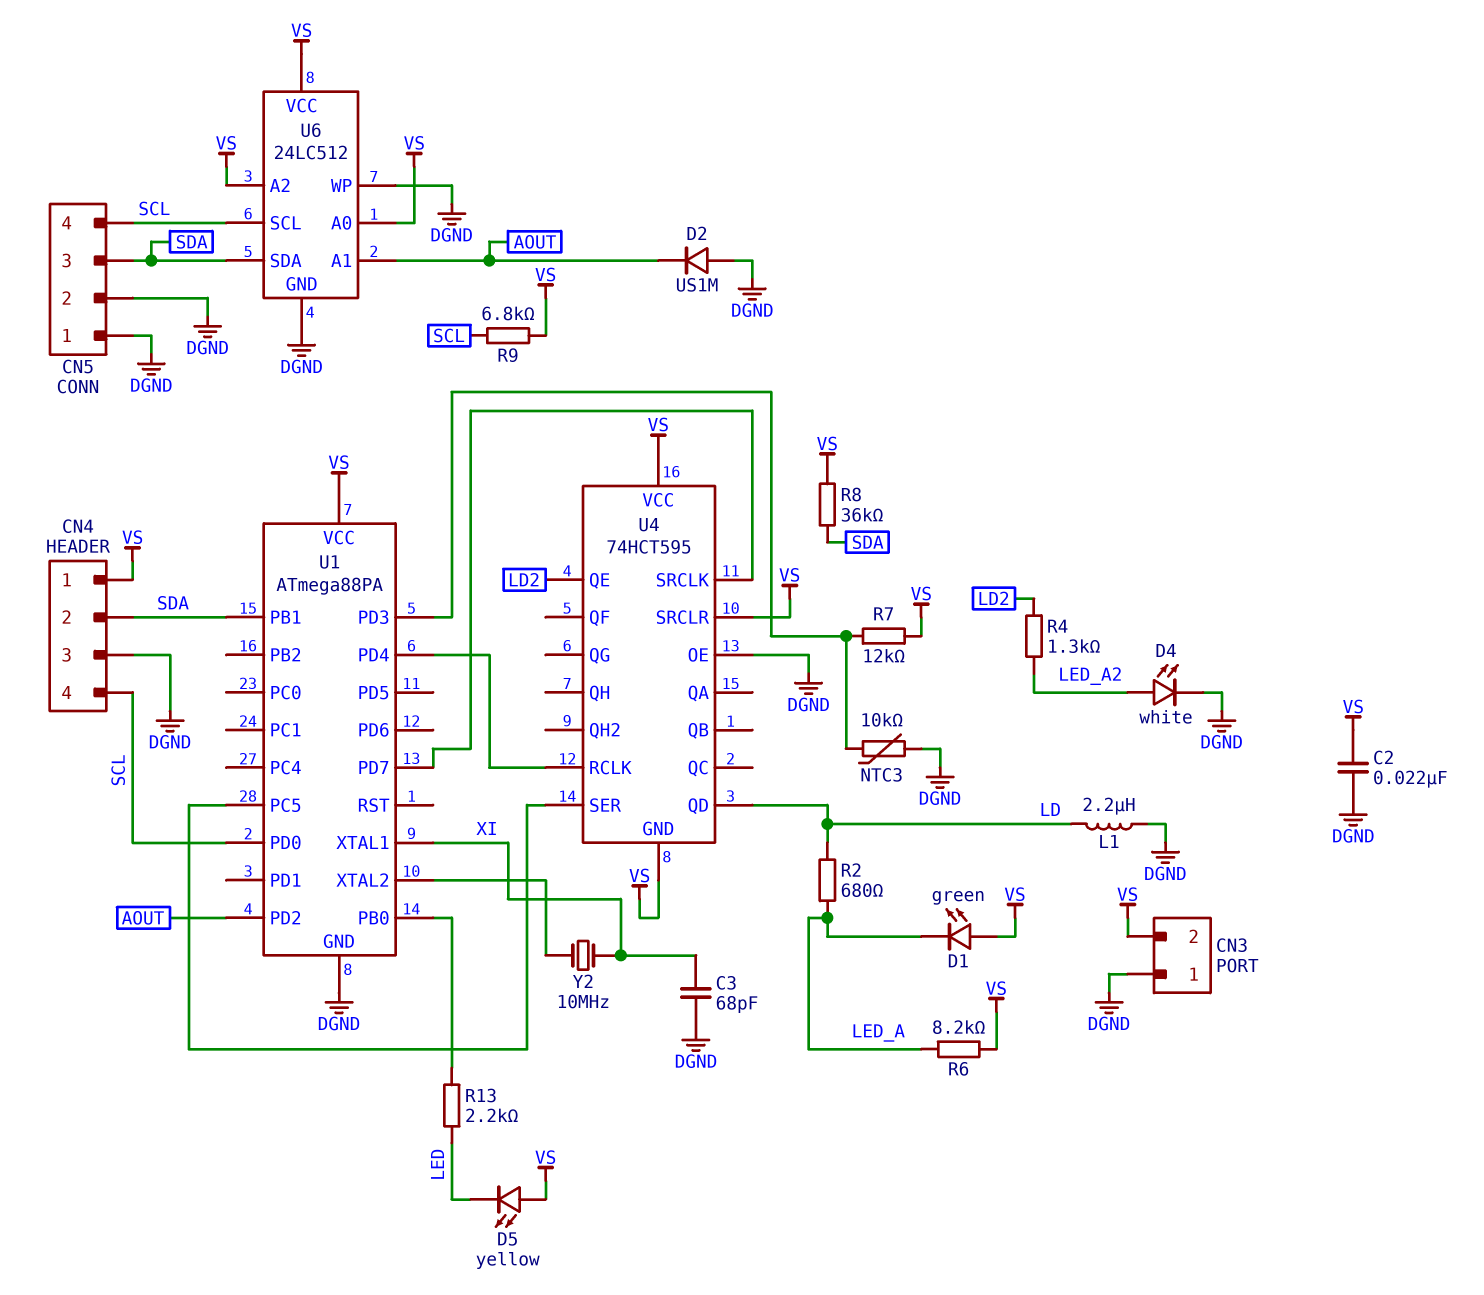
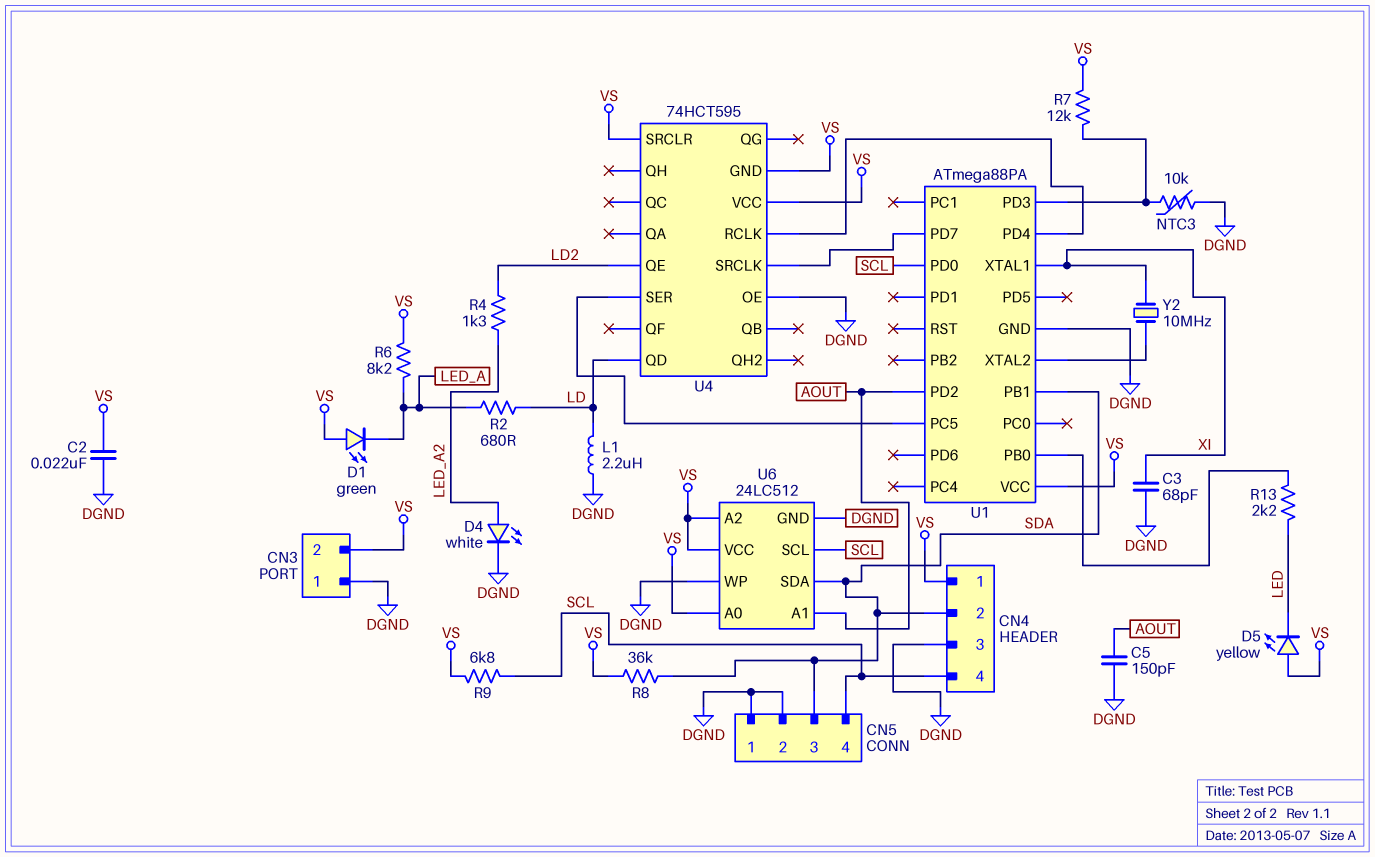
C5: none -> 150pF (AOUT, DGND)
D2: diode US1M (A DGND, K AOUT) -> none

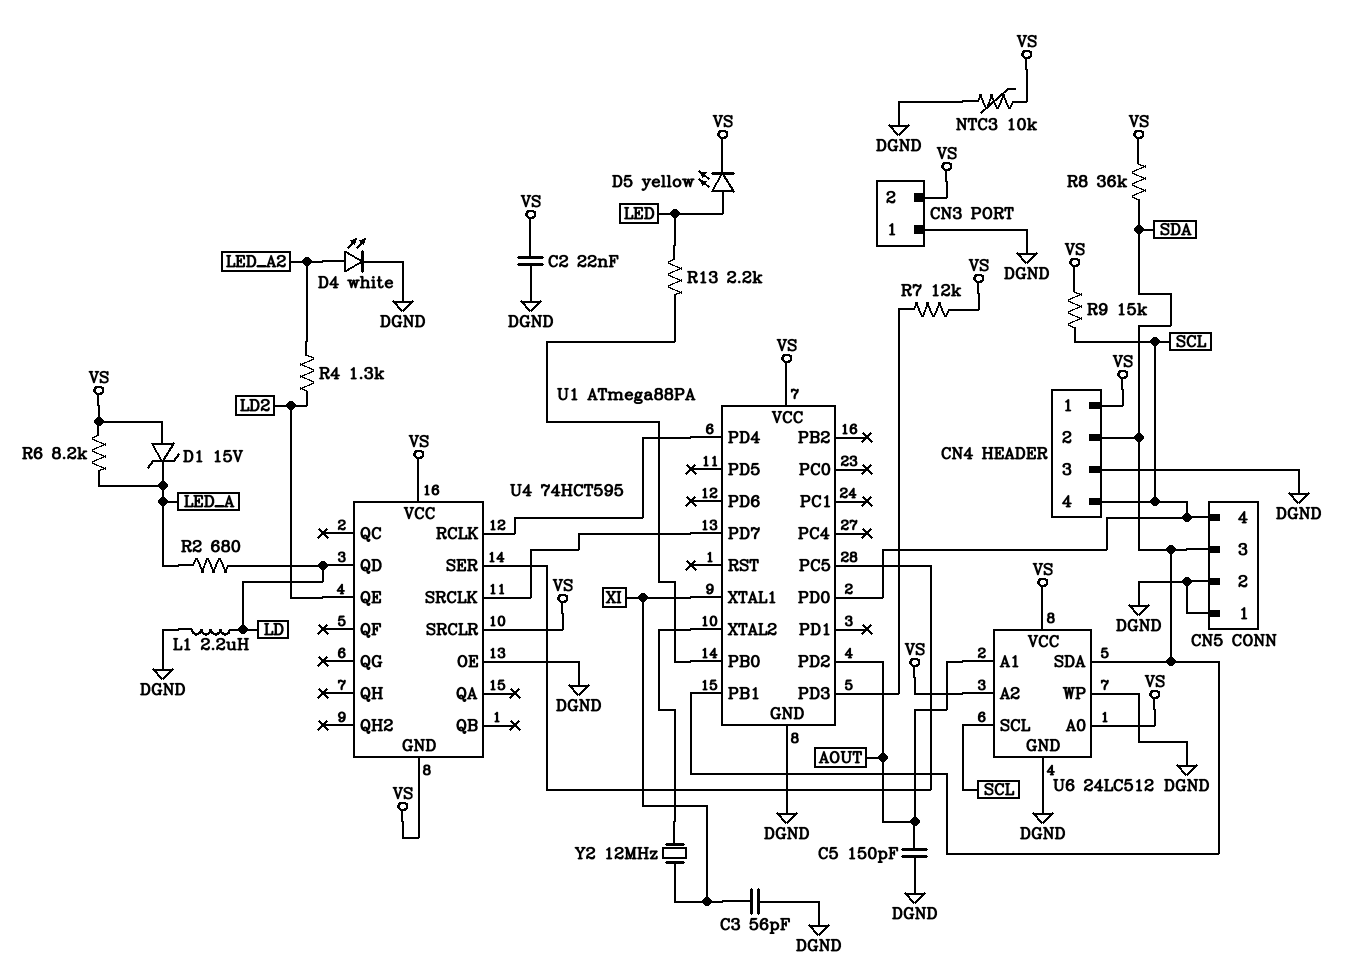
C3: 68pF (DGND, XI) -> 56pF (DGND, XI)
D1: LED green (A VS, K LED_A) -> zener 15V (A VS, K LED_A)
D5: LED yellow (A VS, K LED) -> LED yellow (A LED, K VS)
NTC3: 10k (DGND, U1/PD3) -> 10k (DGND, VS)
R9: 6.8k (SCL, VS) -> 15k (SCL, VS)
Y2: 10MHz (U1/XTAL2, XI) -> 12MHz (U1/XTAL2, XI)

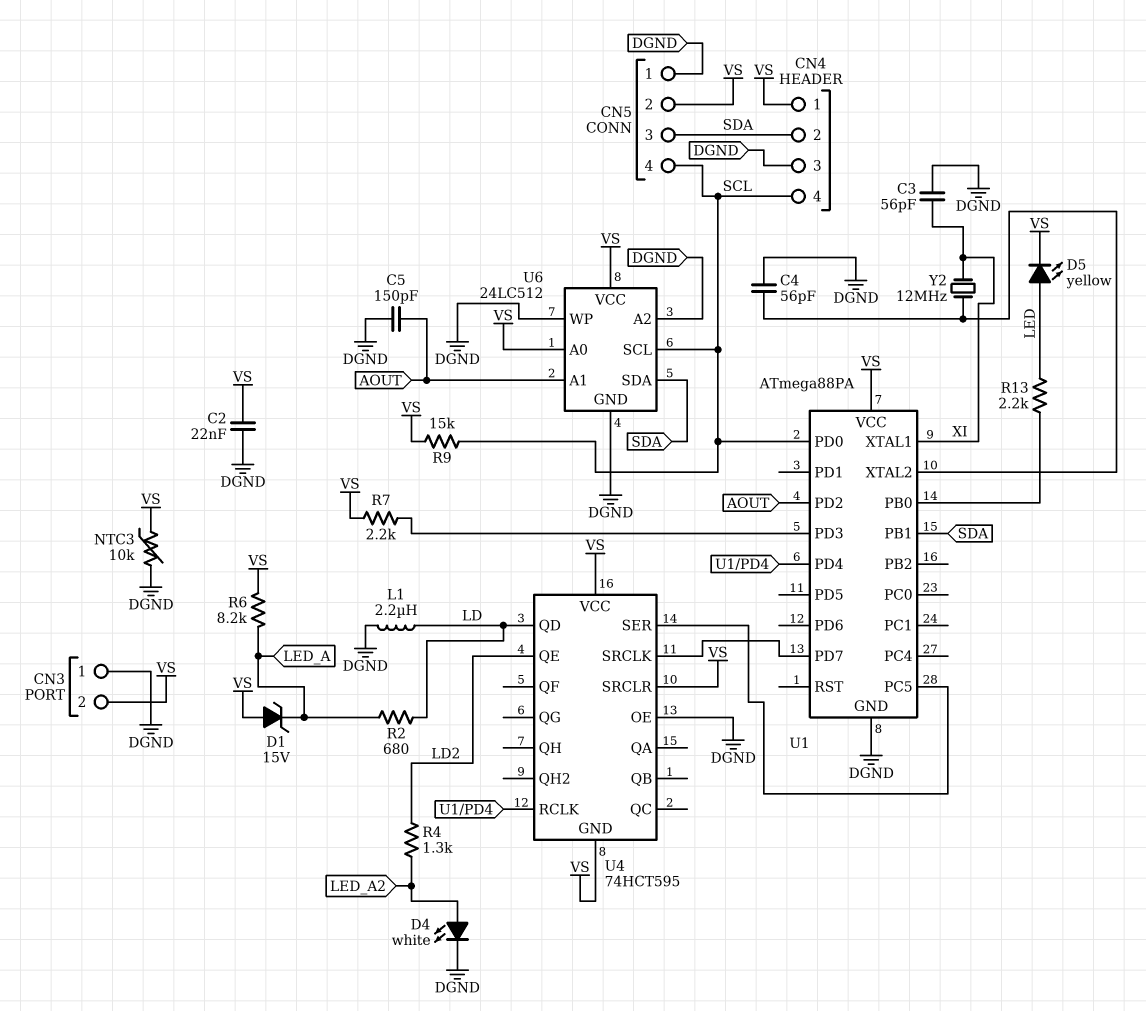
C4: none -> 56pF (DGND, U1/XTAL2)
CN5 pin 2: DGND -> VS
R7: 12k (U1/PD3, VS) -> 2.2k (U1/PD3, VS)
R8: 36k (SDA, VS) -> none
U6 pin A2: VS -> DGND

